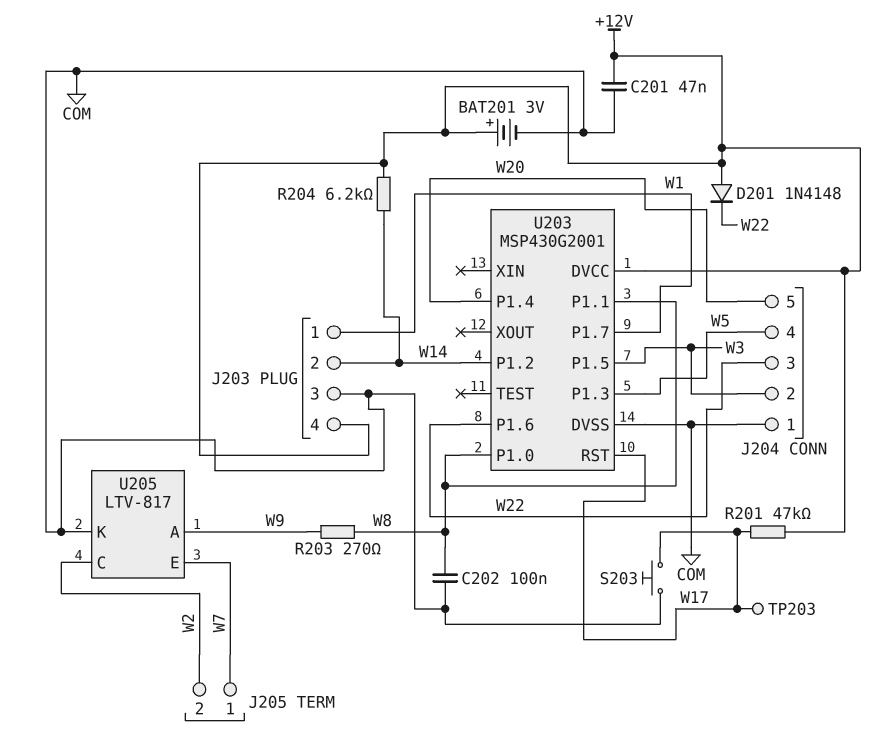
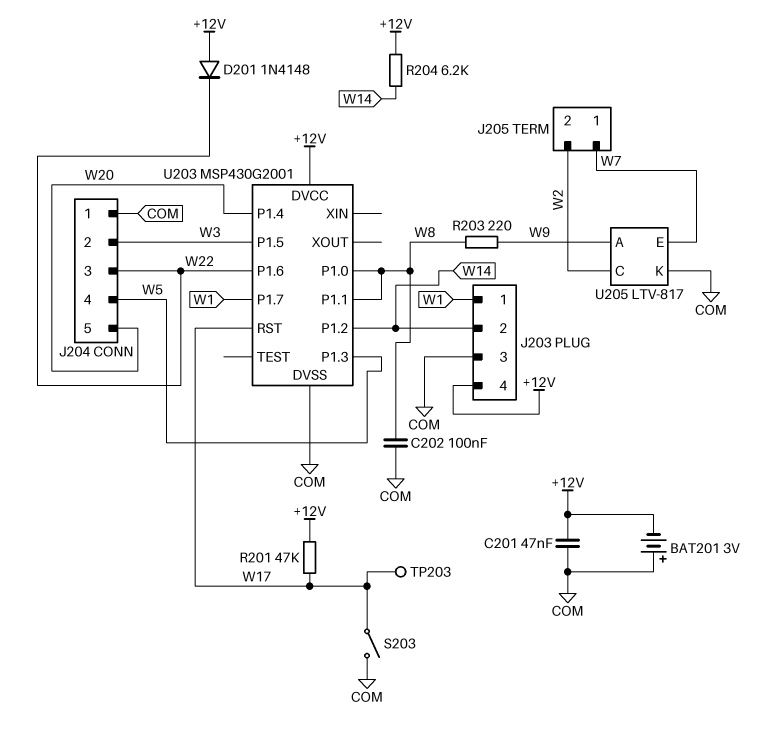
BAT201: 3V (plus +12V, minus COM) -> 3V (plus COM, minus +12V)
R203: 270 (W8, W9) -> 220 (W8, W9)
S203: button (COM, W17) -> switch (COM, W17)

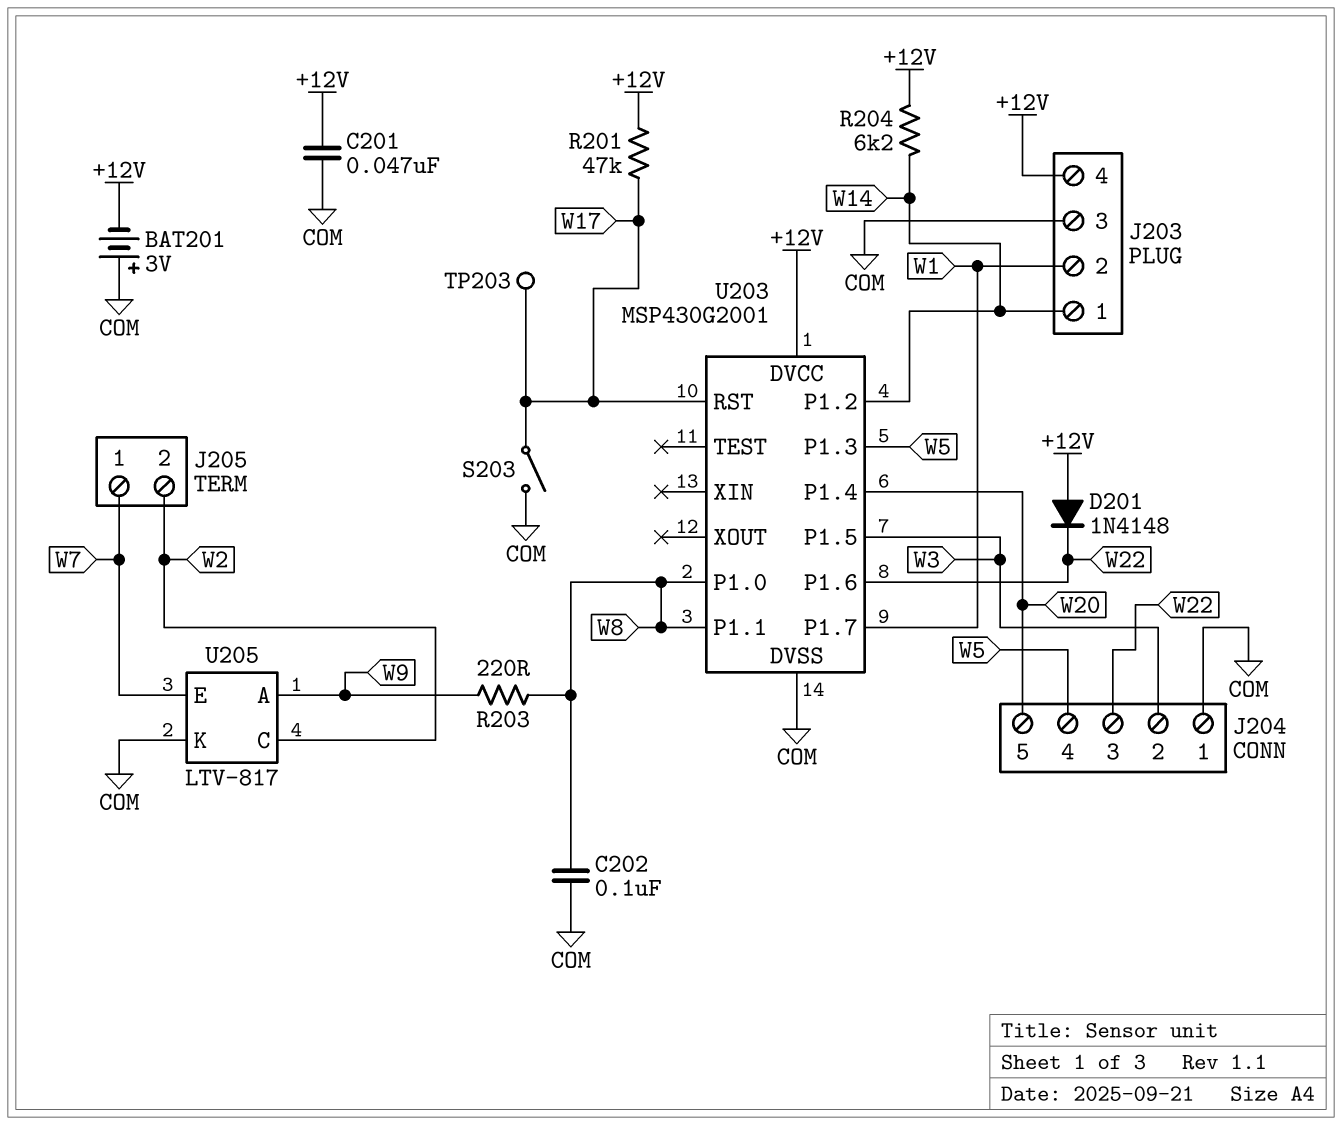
J203 pin 1: W1 -> W14
J203 pin 2: W14 -> W1

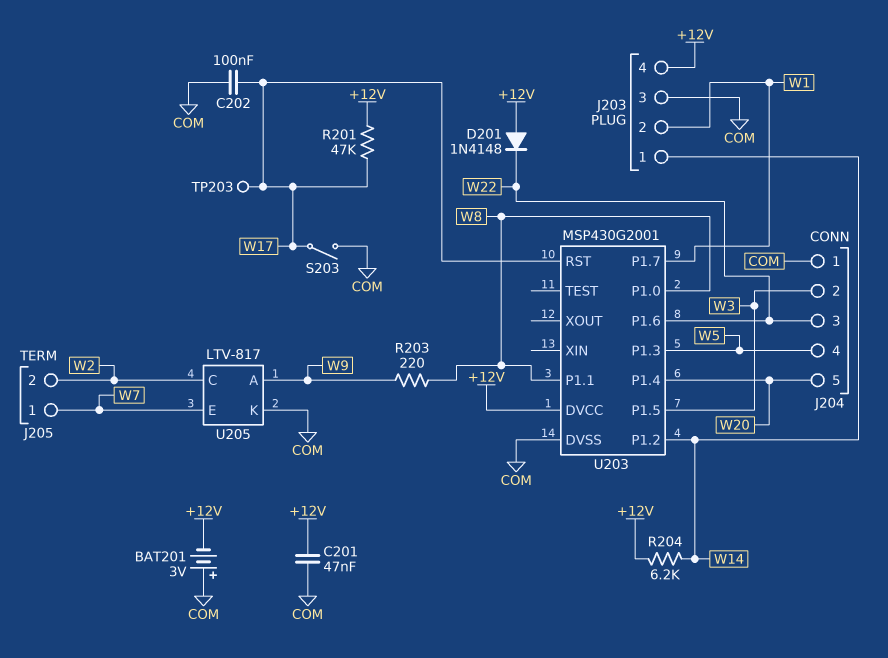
C202: 100nF (COM, W8) -> 100nF (COM, W17)

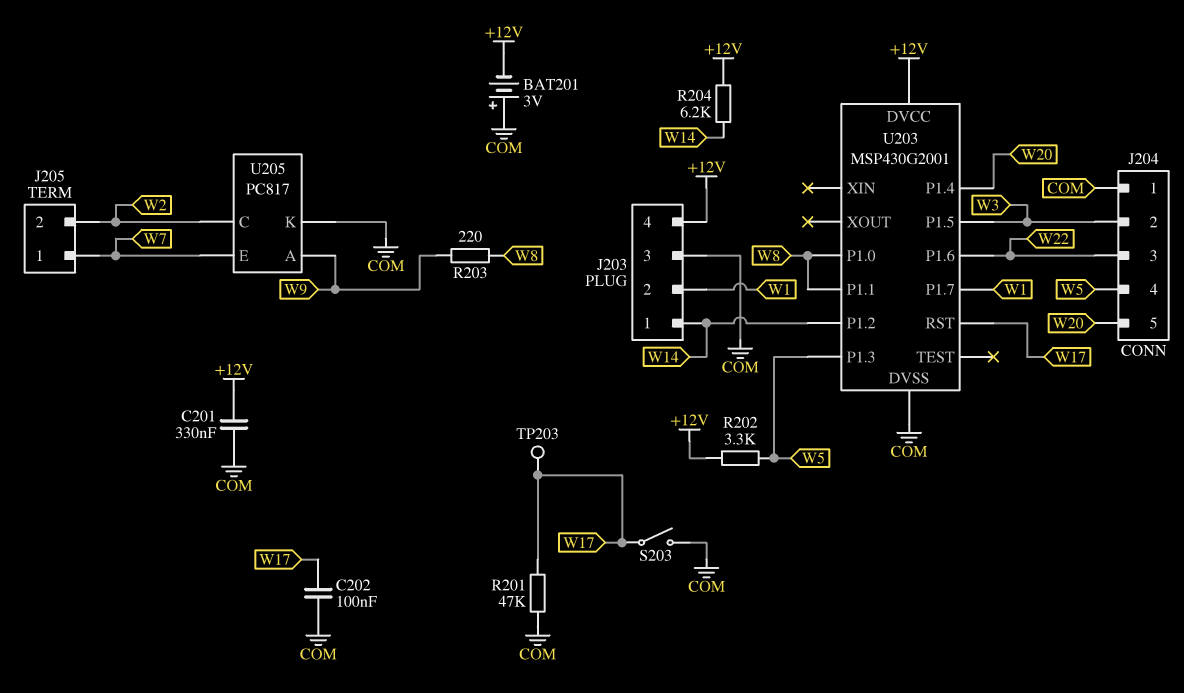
C201: 47nF (+12V, COM) -> 330nF (+12V, COM)
D201: diode 1N4148 (A +12V, K W22) -> none
R201: 47k (+12V, W17) -> 47k (COM, W17)
R202: none -> 3.3k (+12V, W5)
U205: LTV-817 -> PC817

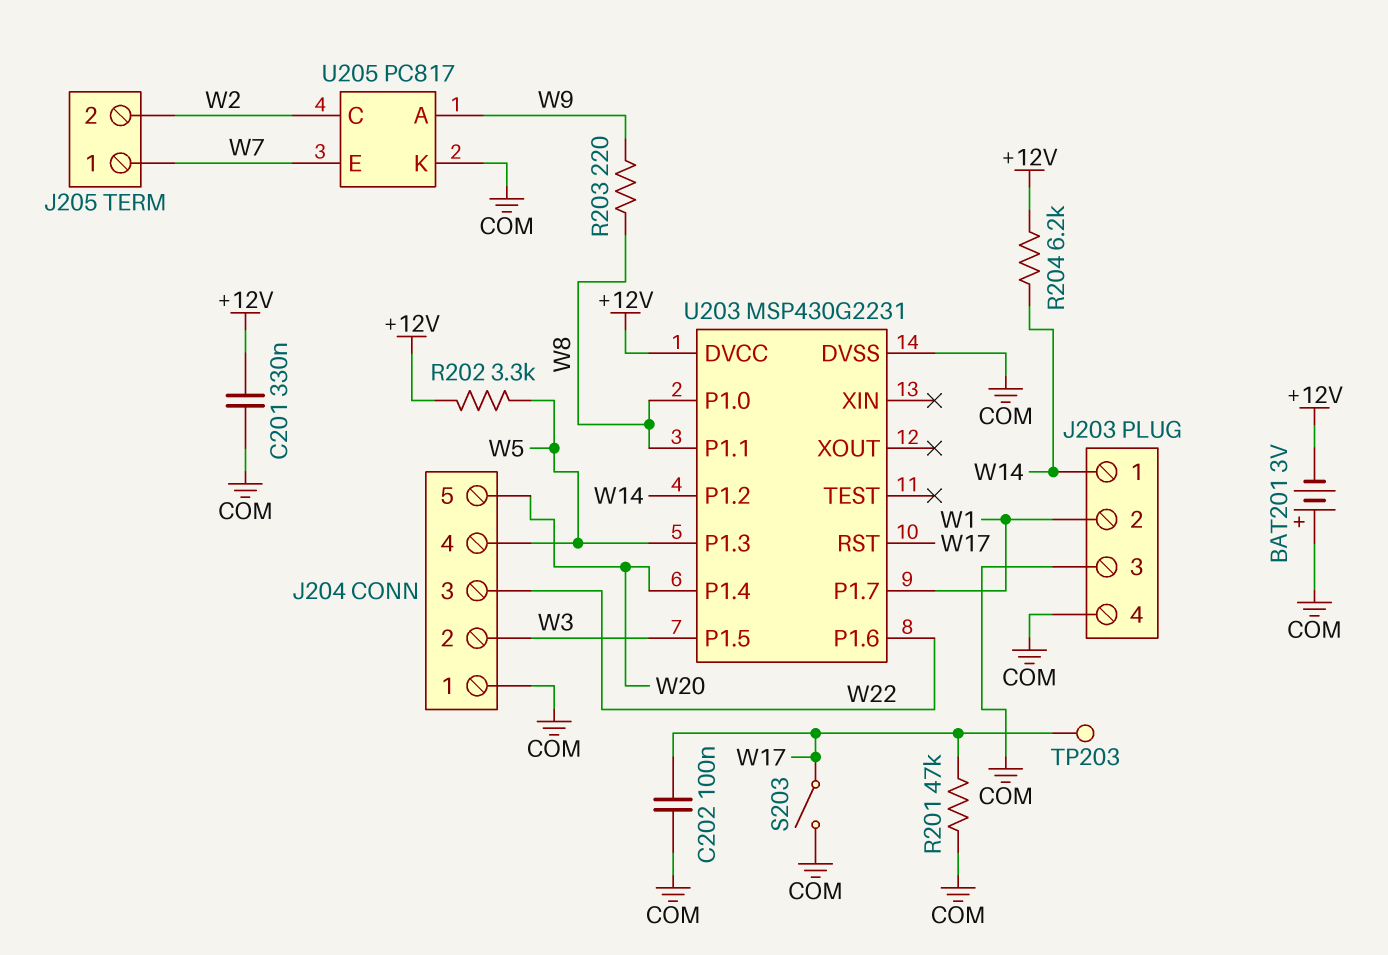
J203 pin 4: +12V -> COM
U203: MSP430G2001 -> MSP430G2231

